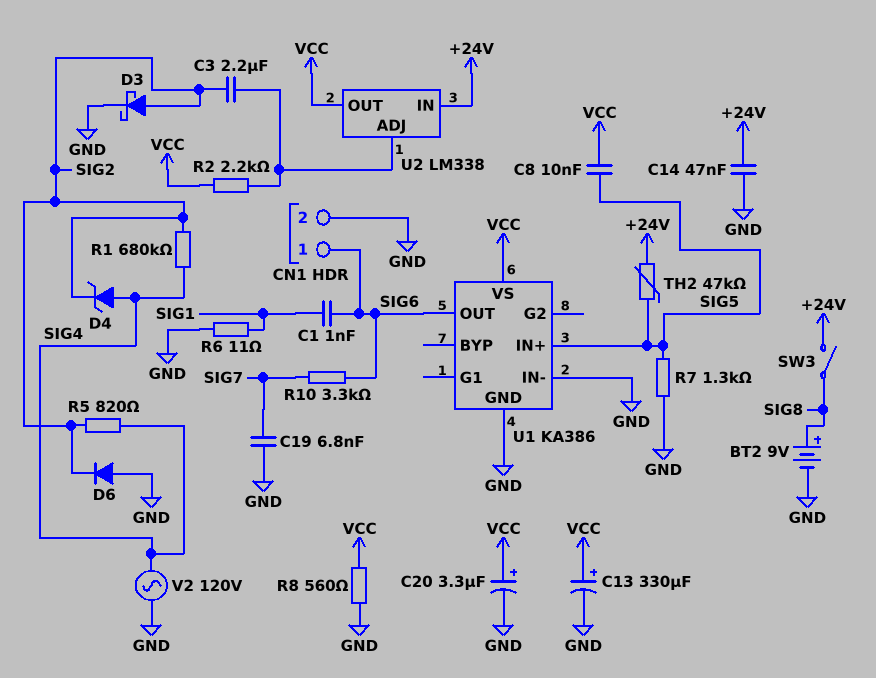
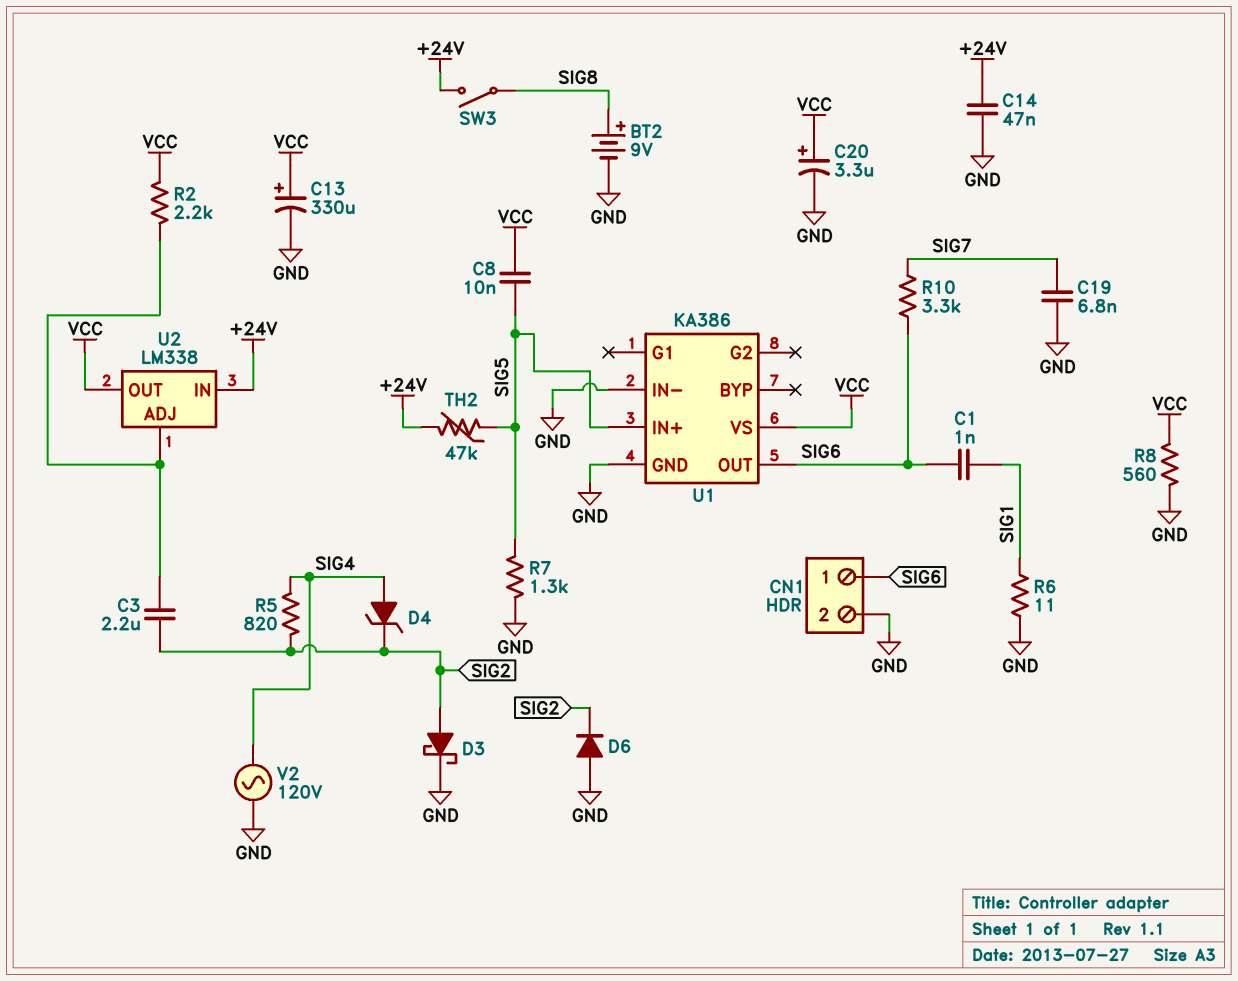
R1: 680k (SIG2, SIG4) -> none

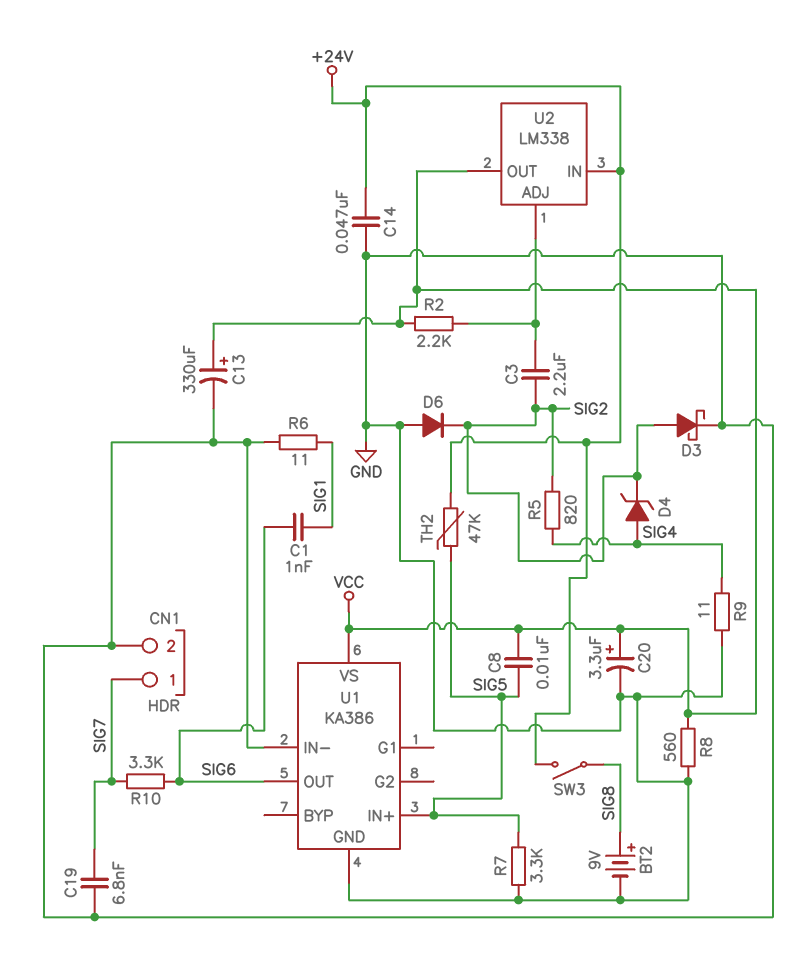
CN1 pin 1: SIG6 -> SIG7
R7: 1.3k (GND, SIG5) -> 3.3k (GND, SIG5)
R9: none -> 11 (GND, SIG4)
V2: AC 120V (GND, SIG4) -> none

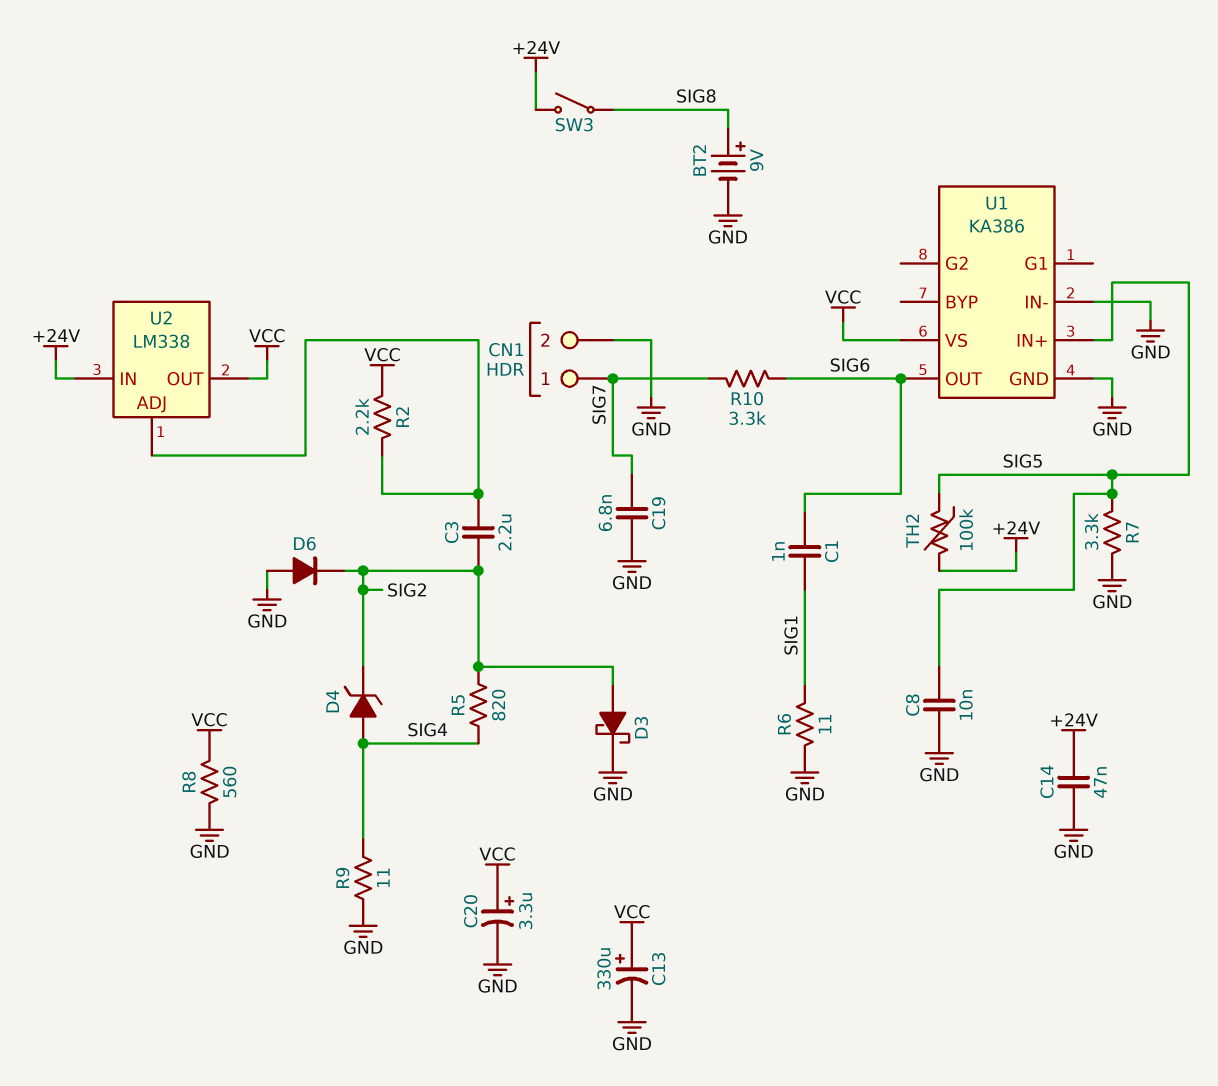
C8: 10nF (SIG5, VCC) -> 10nF (GND, SIG5)
TH2: 47k (+24V, SIG5) -> 100k (+24V, SIG5)

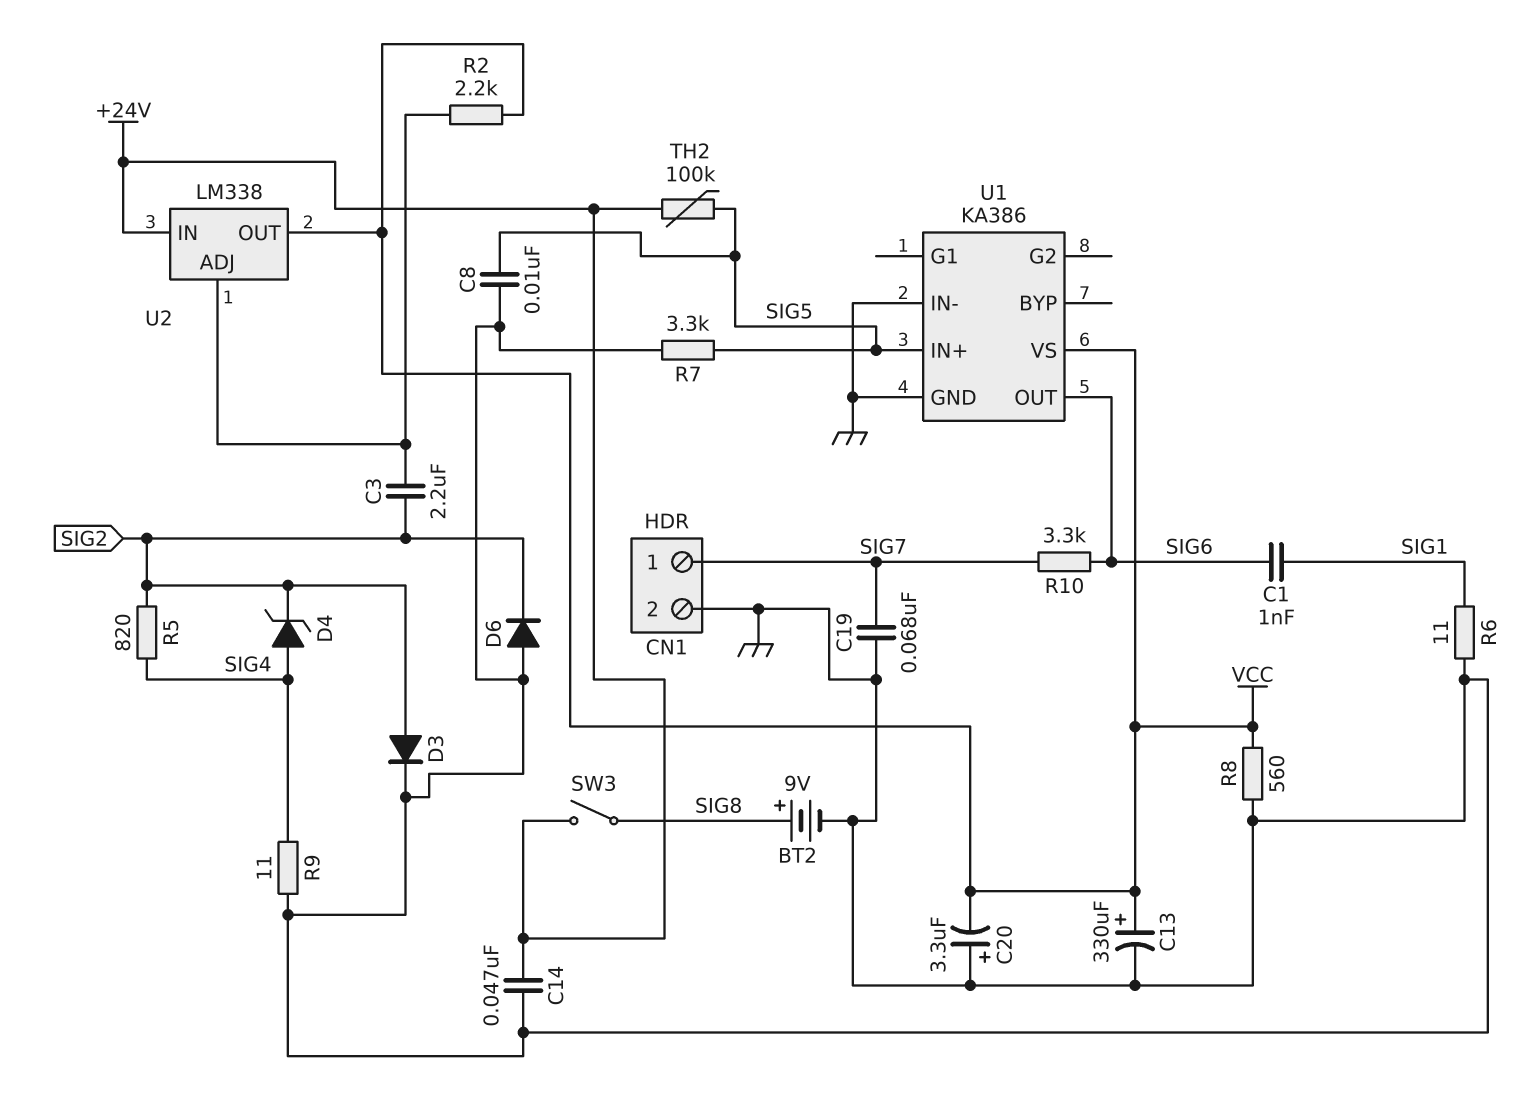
C19: 6.8nF (GND, SIG7) -> 68nF (GND, SIG7)
C20: 3.3uF (plus VCC, minus GND) -> 3.3uF (plus GND, minus VCC)
D3: schottky (A SIG2, K GND) -> diode (A SIG2, K GND)

